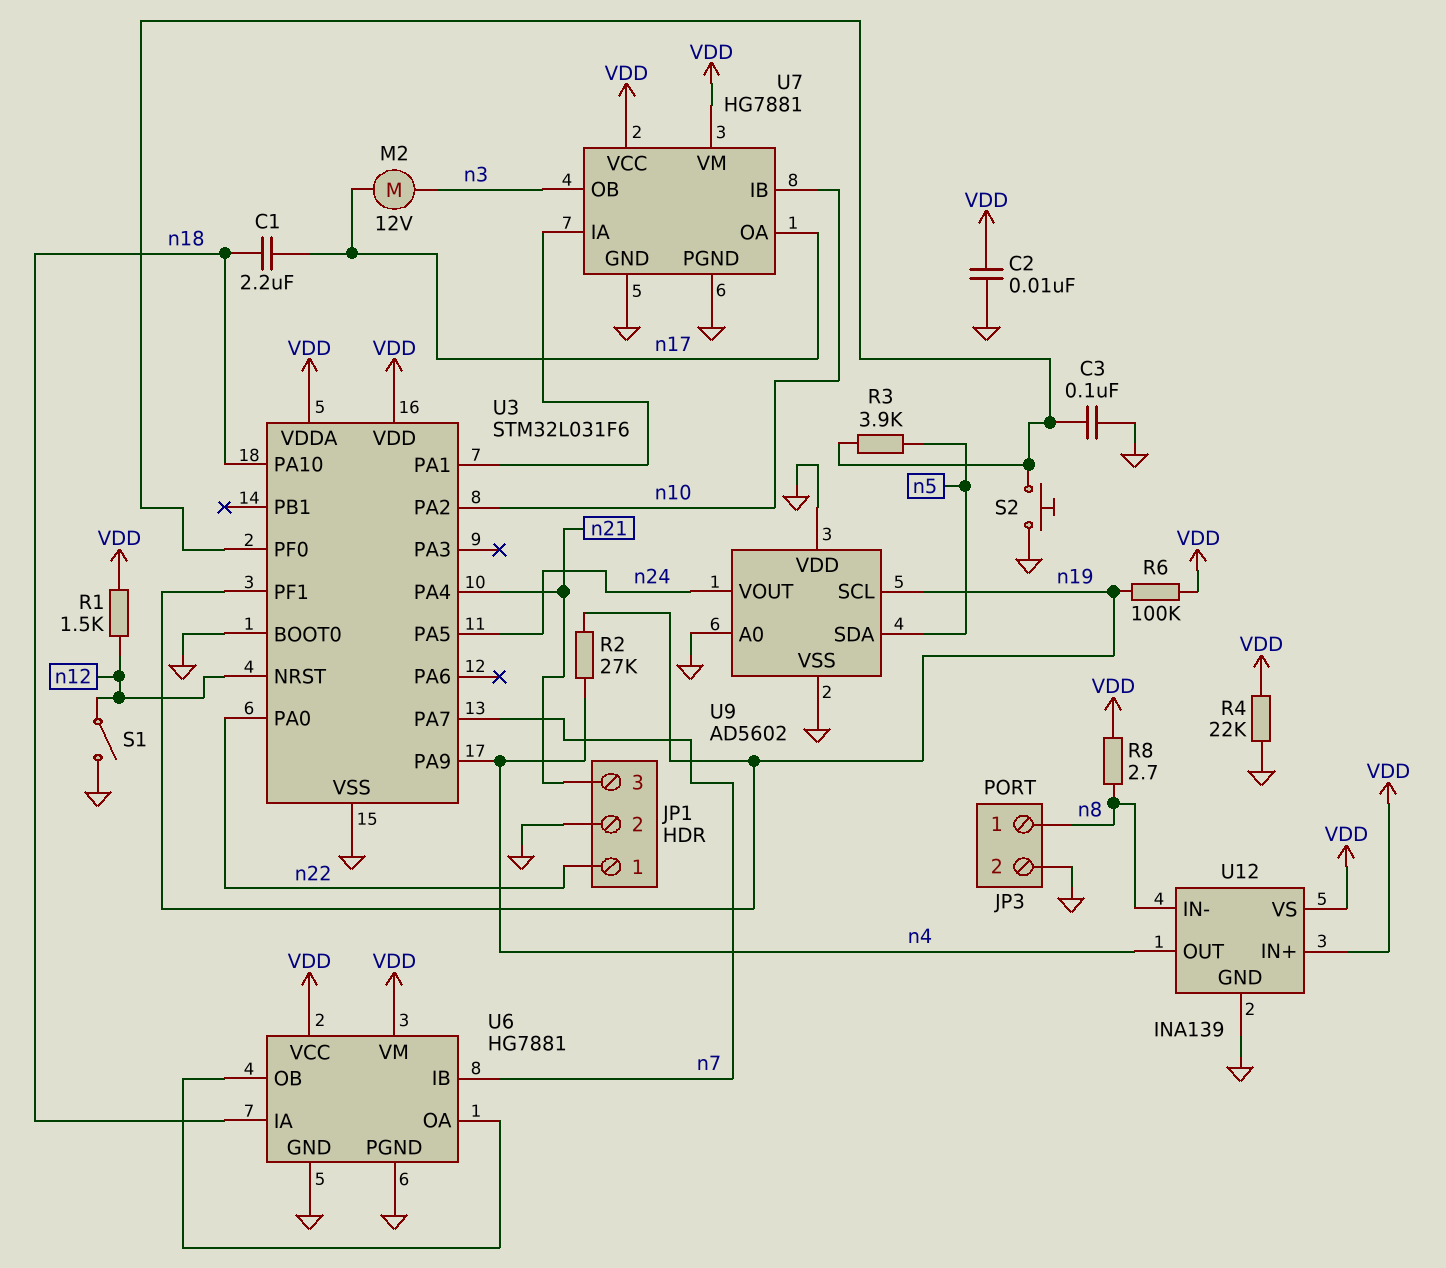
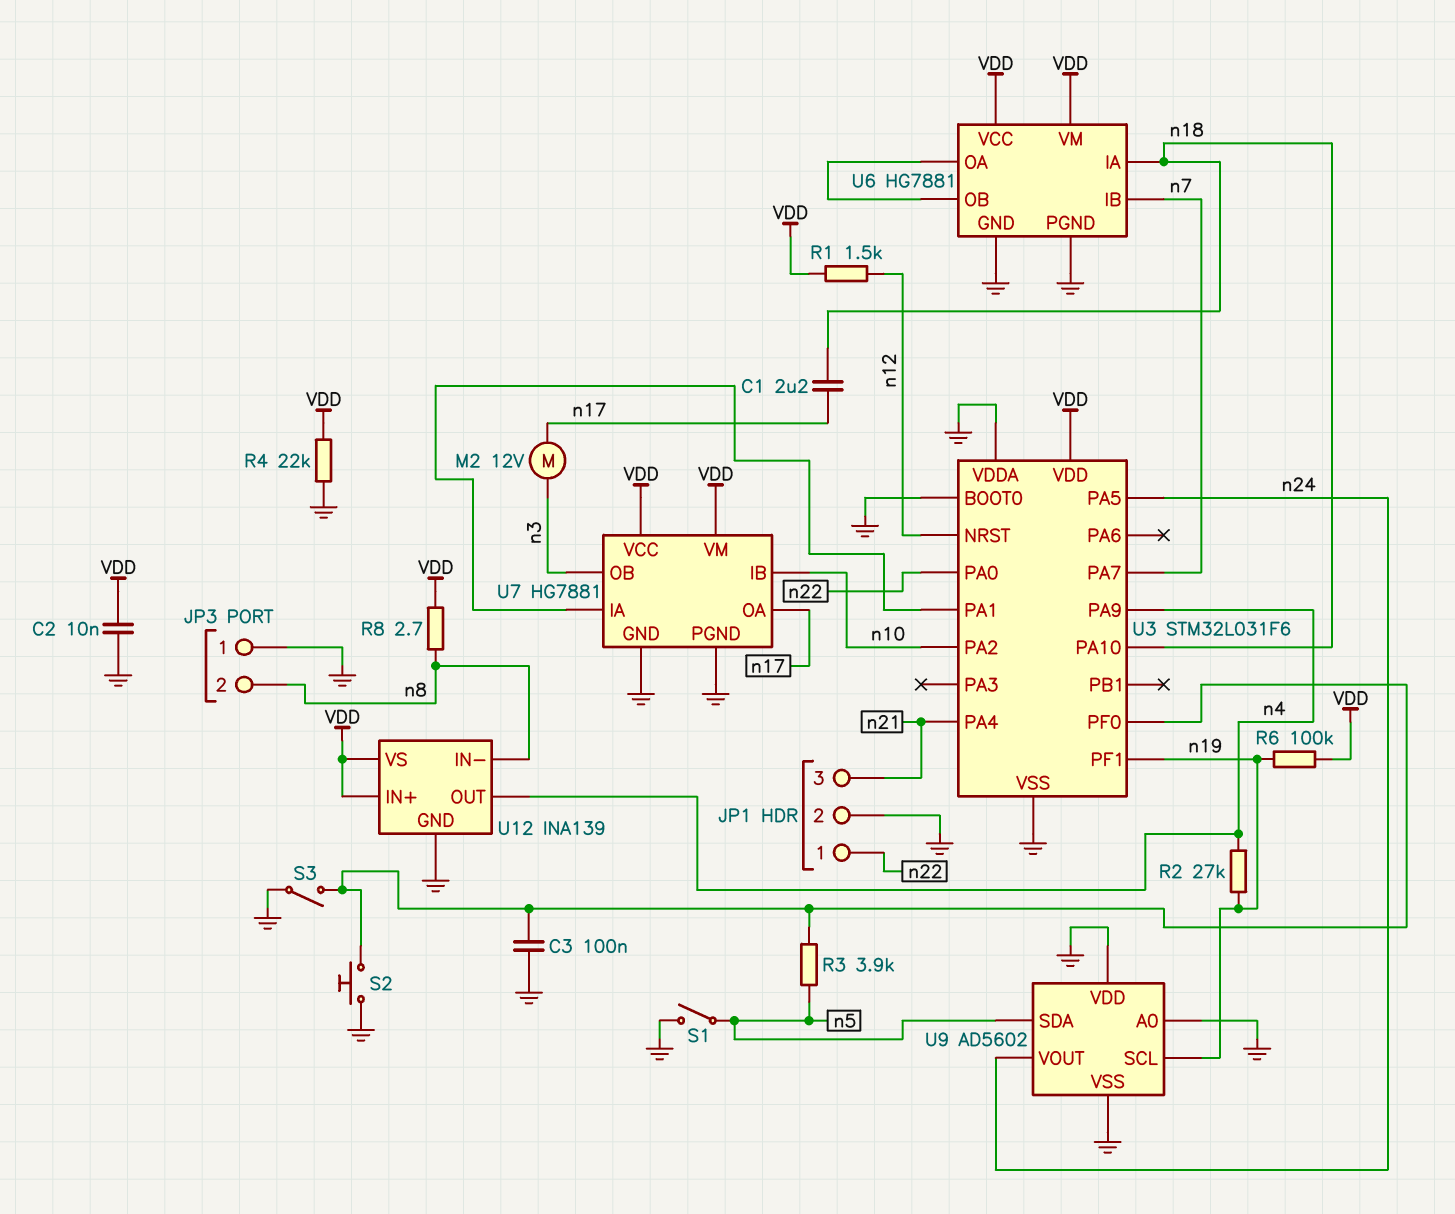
JP3 pin 1: n8 -> GND
JP3 pin 2: GND -> n8
S1: switch (GND, n12) -> switch (GND, n5)
S3: none -> switch (GND, U3/PF0)
U3 pin VDDA: VDD -> GND

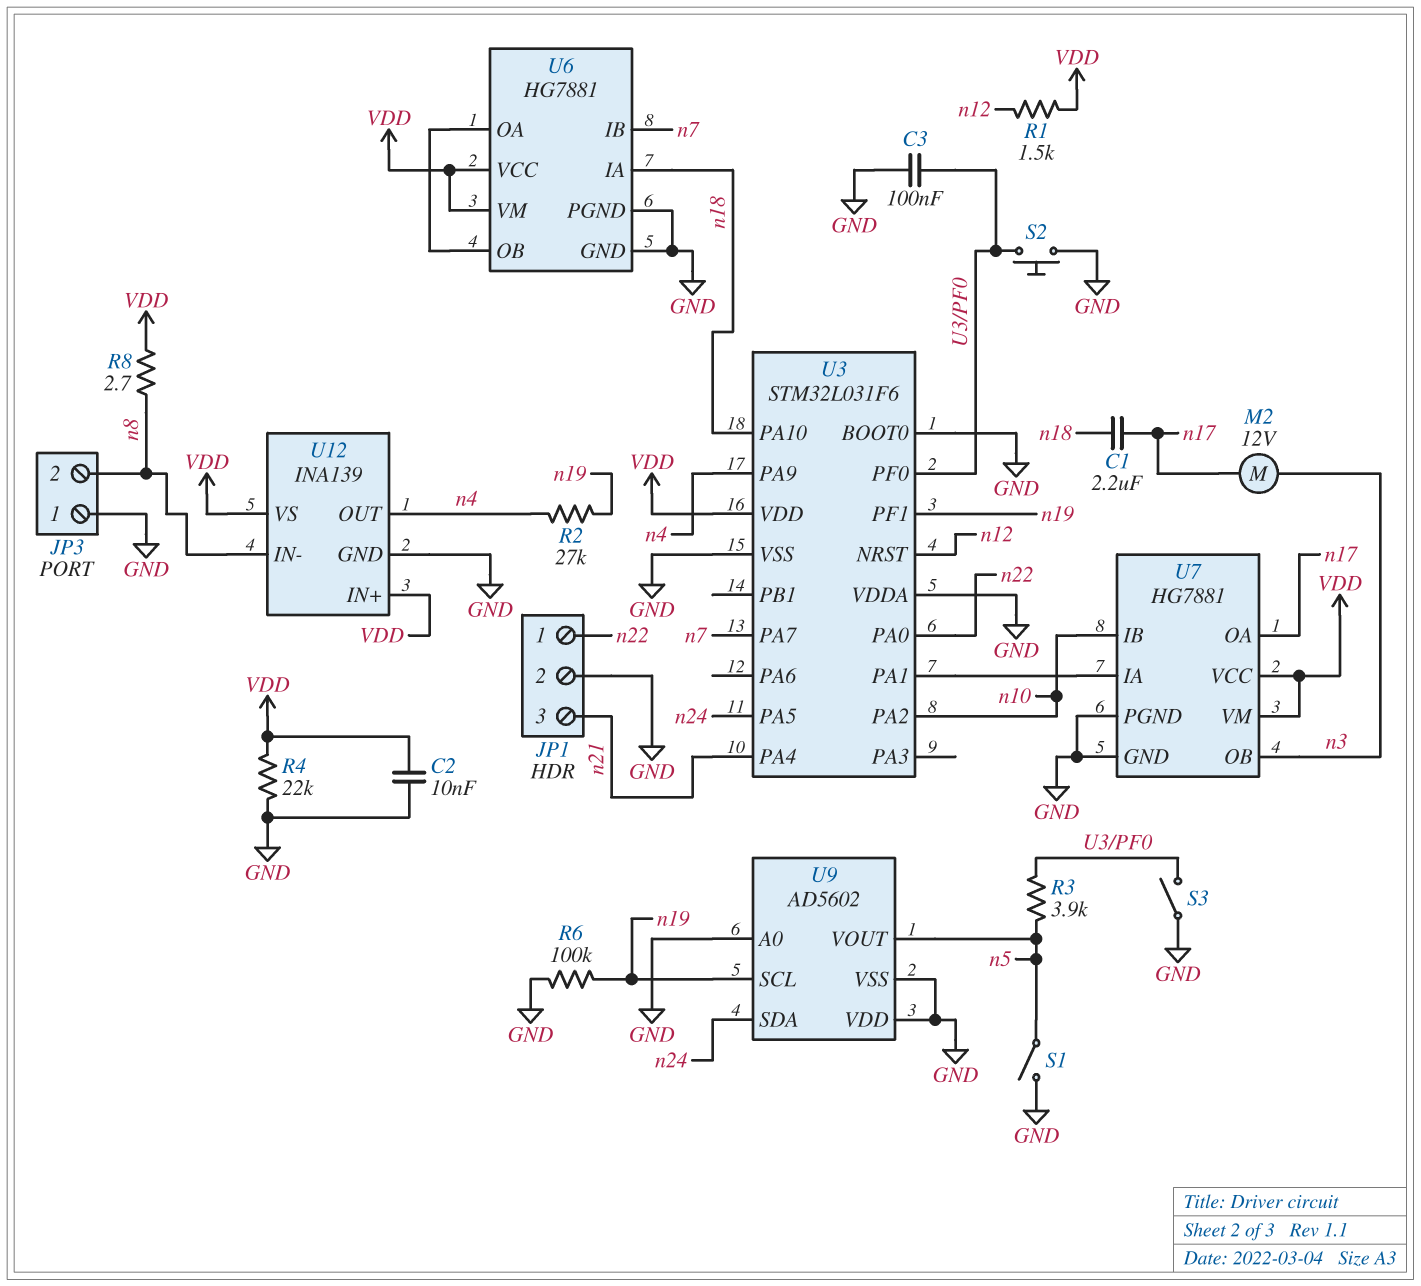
R6: 100k (VDD, n19) -> 100k (GND, n19)
U9 pin SDA: n5 -> n24
U9 pin VOUT: n24 -> n5

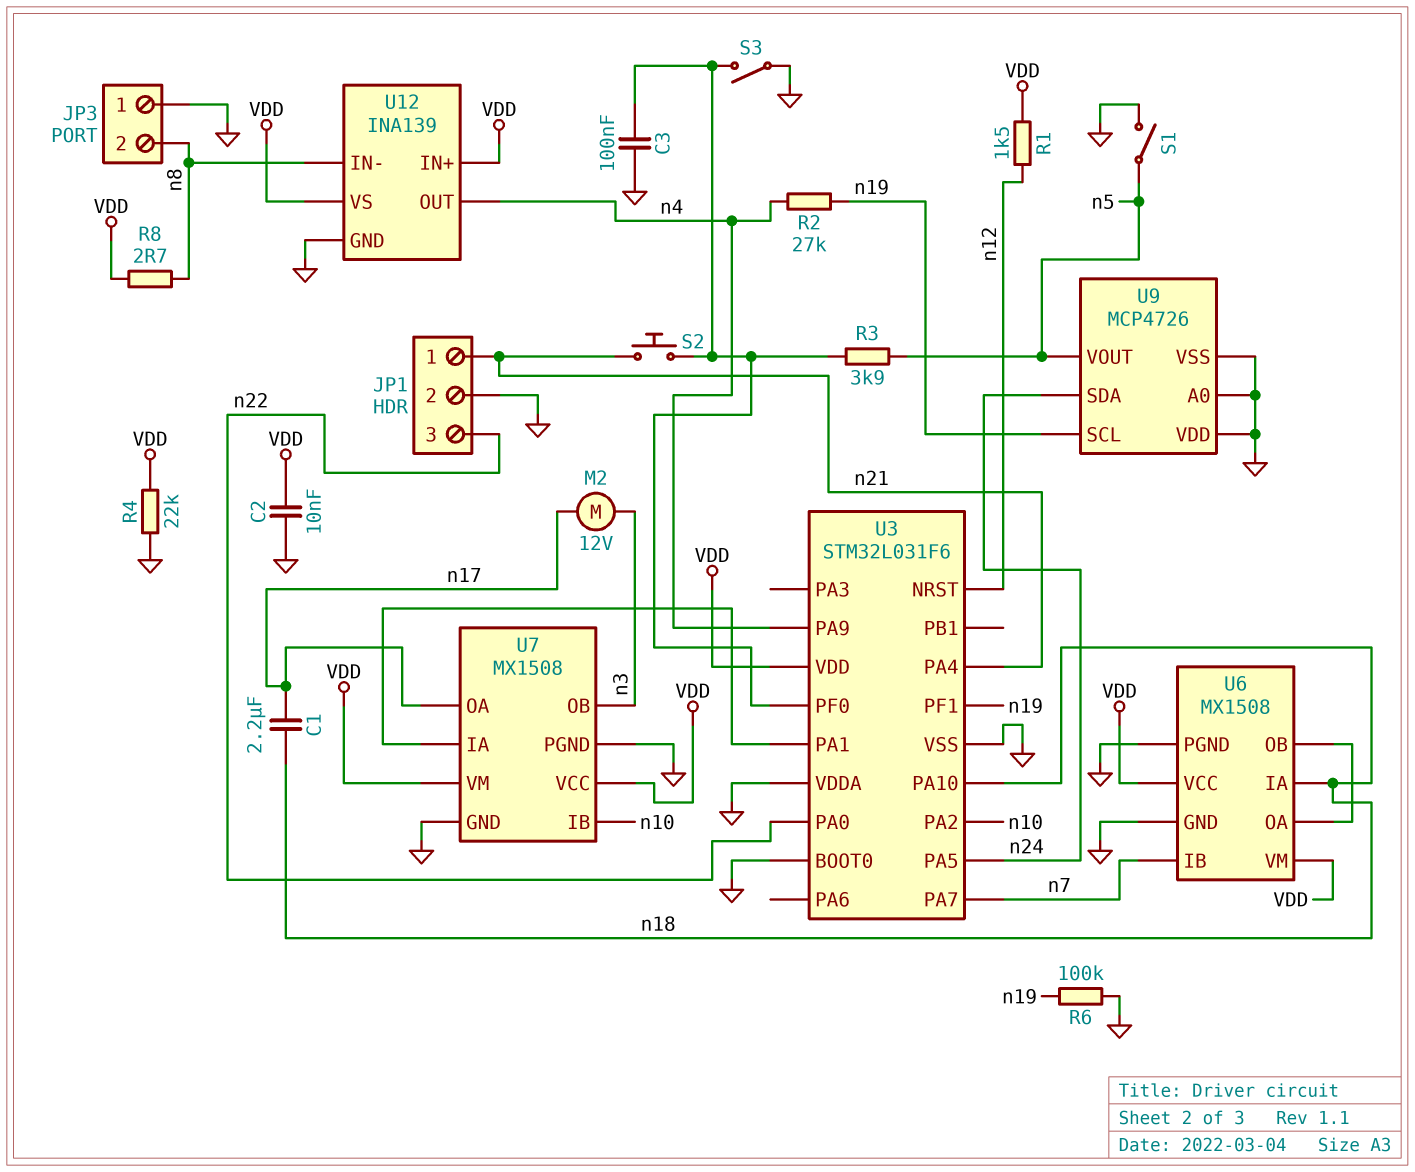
JP1 pin 1: n22 -> n21
JP1 pin 3: n21 -> n22
S2: button (GND, U3/PF0) -> button (U3/PF0, n21)
U6: HG7881 -> MX1508
U7: HG7881 -> MX1508
U9: AD5602 -> MCP4726

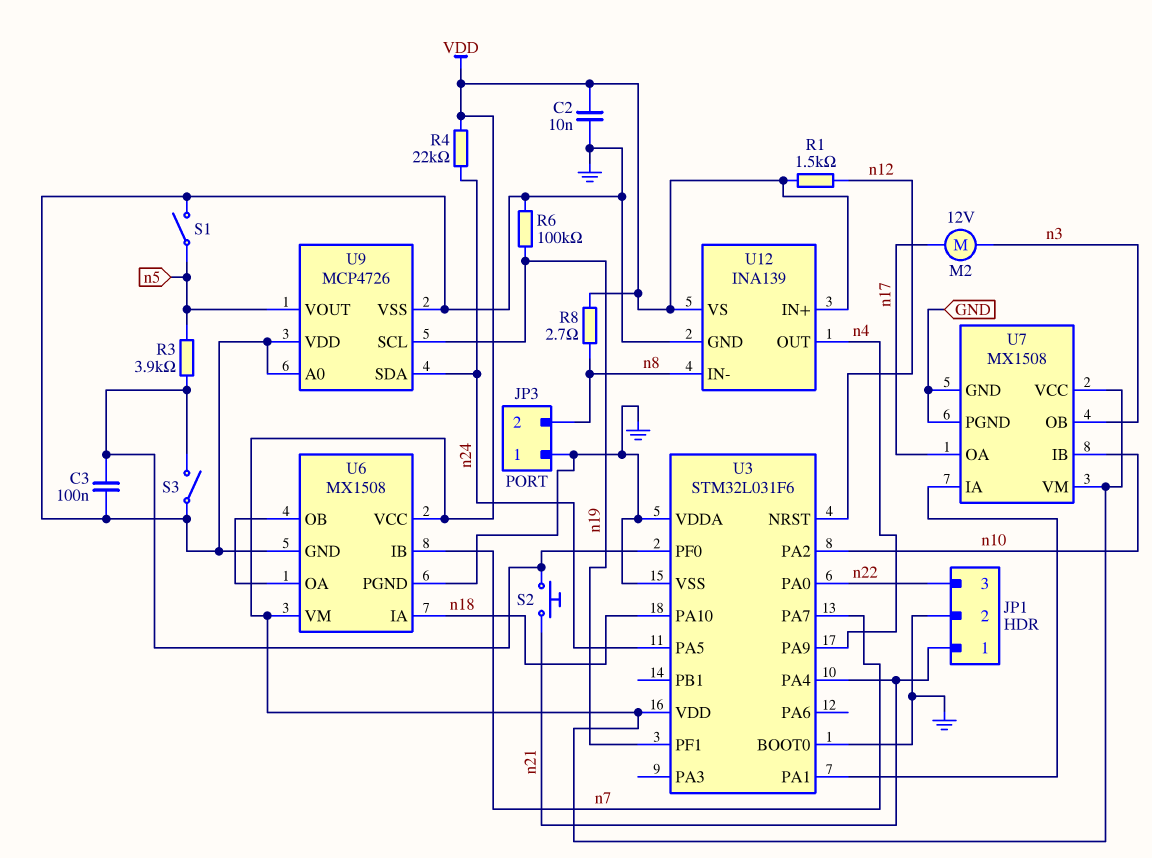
C1: 2.2uF (n17, n18) -> none
R2: 27k (n4, n19) -> none
R4: 22k (GND, VDD) -> 22k (VDD, n24)

